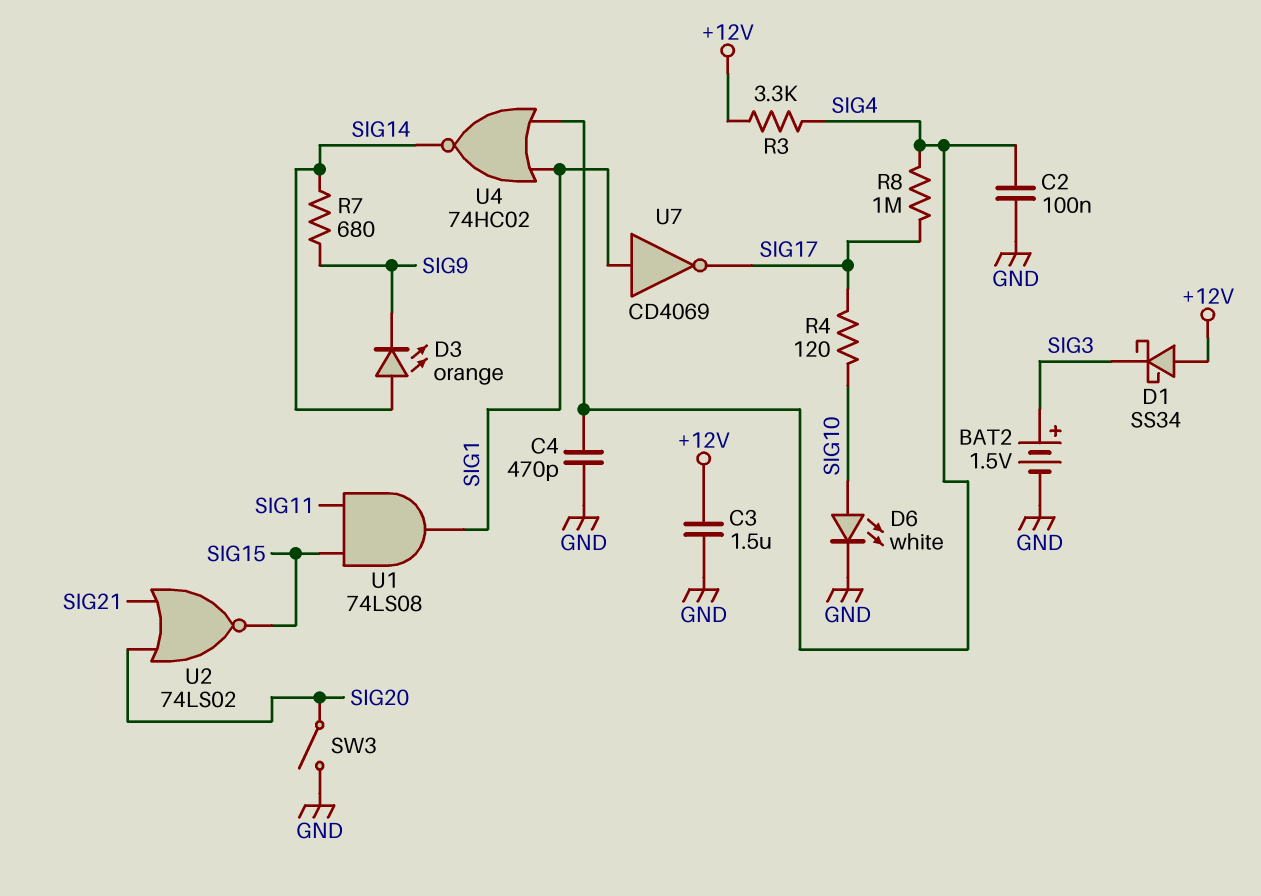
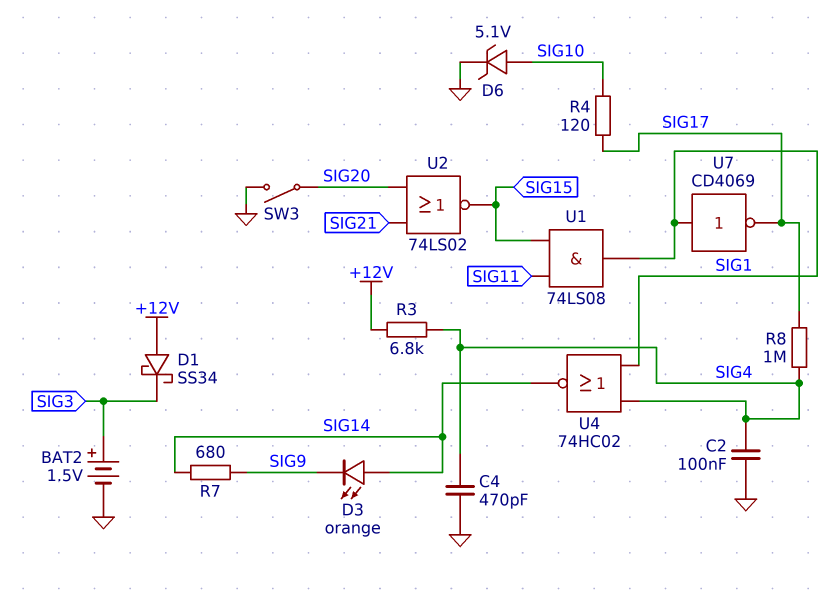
C3: 1.5uF (+12V, GND) -> none
D6: LED white (A SIG10, K GND) -> zener 5.1V (A SIG10, K GND)
R3: 3.3k (+12V, SIG4) -> 6.8k (+12V, SIG4)

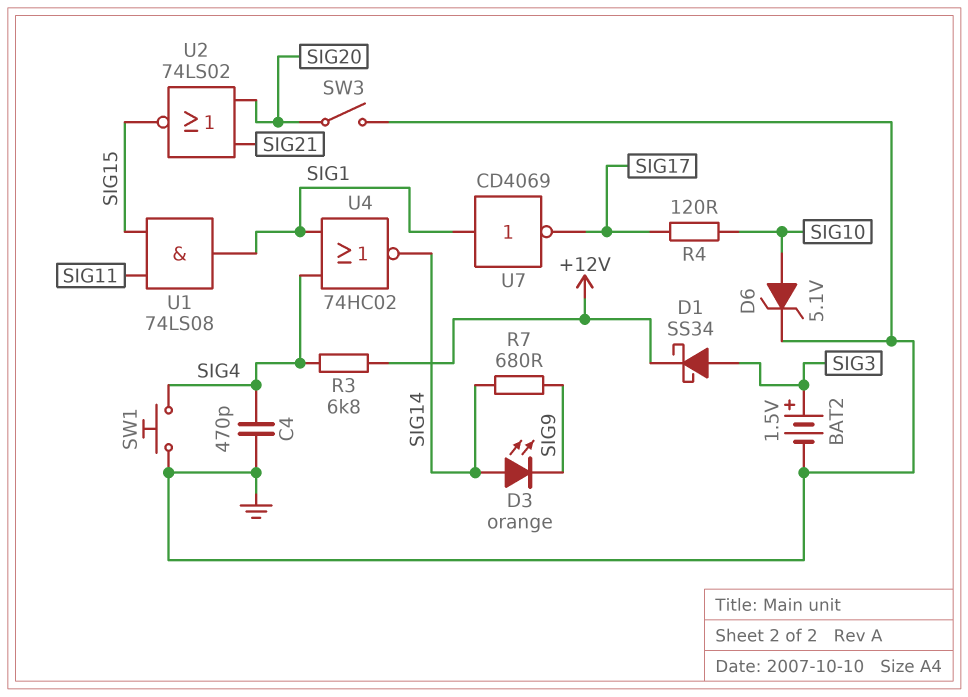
C2: 100nF (GND, SIG4) -> none
D1: schottky SS34 (A +12V, K SIG3) -> schottky SS34 (A SIG3, K +12V)
R8: 1M (SIG4, SIG17) -> none
SW1: none -> button (GND, SIG4)

